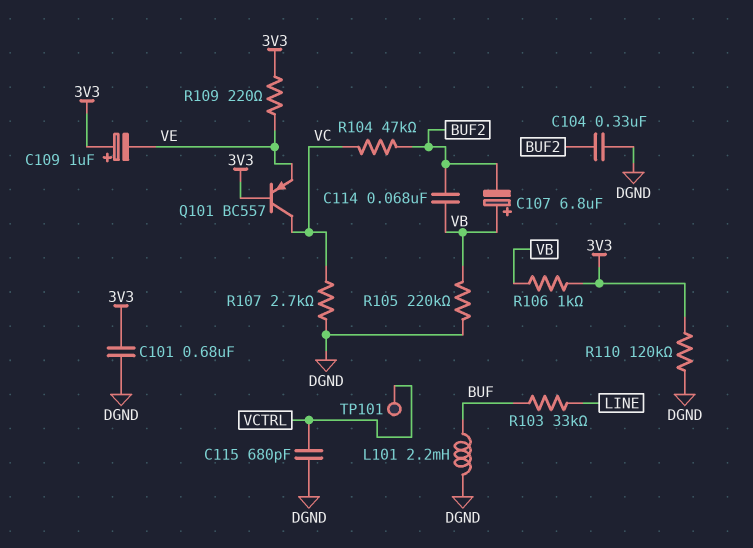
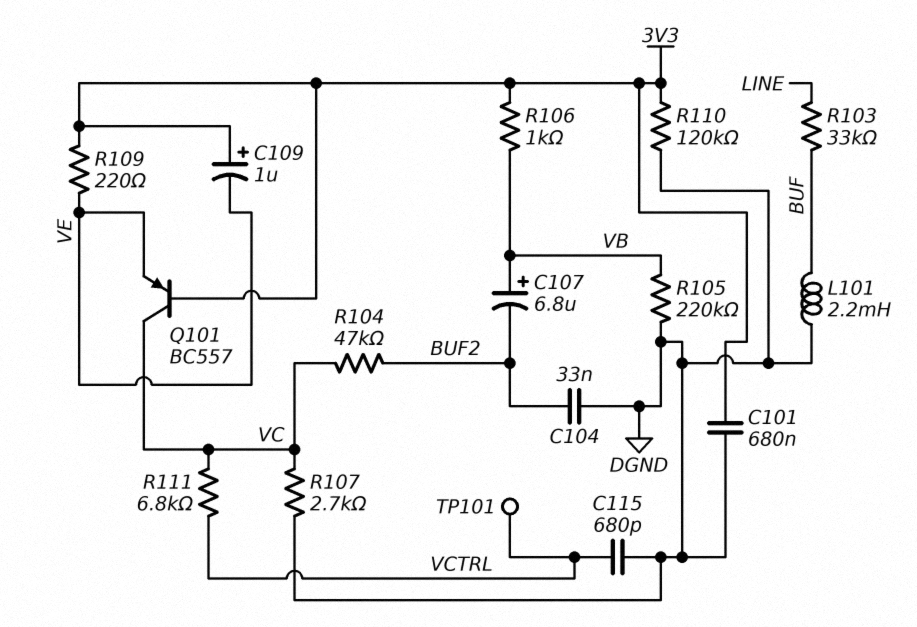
C104: 330nF (BUF2, DGND) -> 33nF (BUF2, DGND)
C114: 68nF (BUF2, VB) -> none
R111: none -> 6.8k (VC, VCTRL)

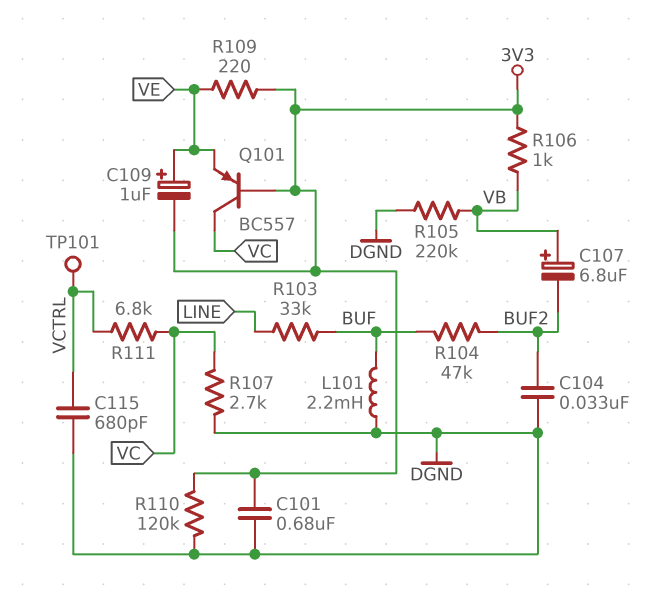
C109: 1uF (plus 3V3, minus VE) -> 1uF (plus VE, minus 3V3)
R104: 47k (BUF2, VC) -> 47k (BUF, BUF2)

